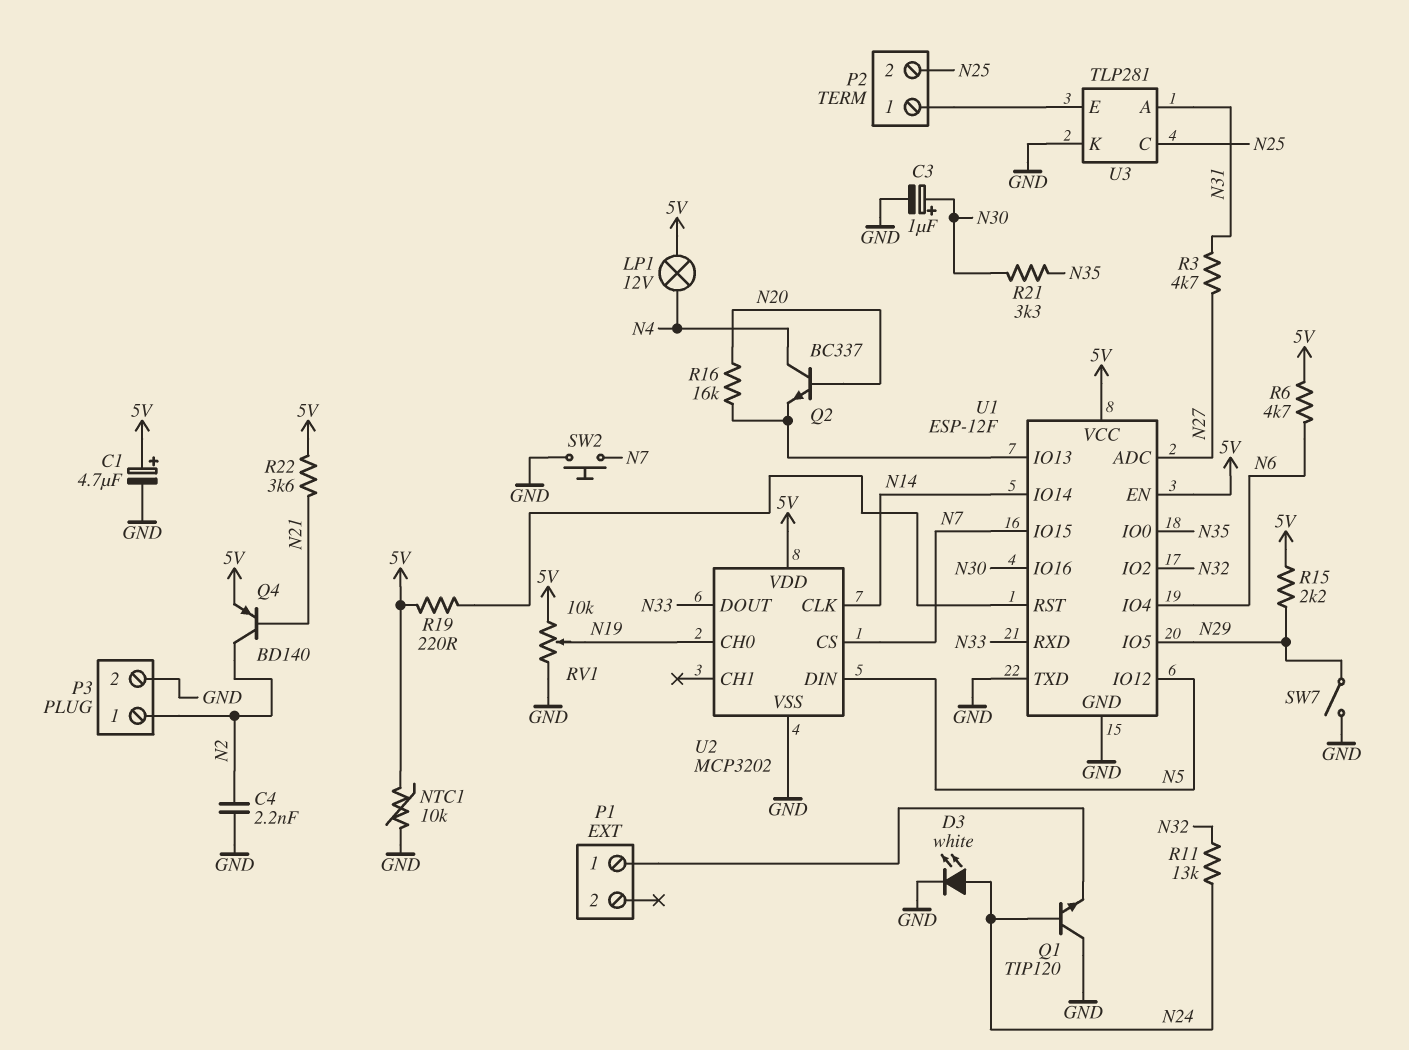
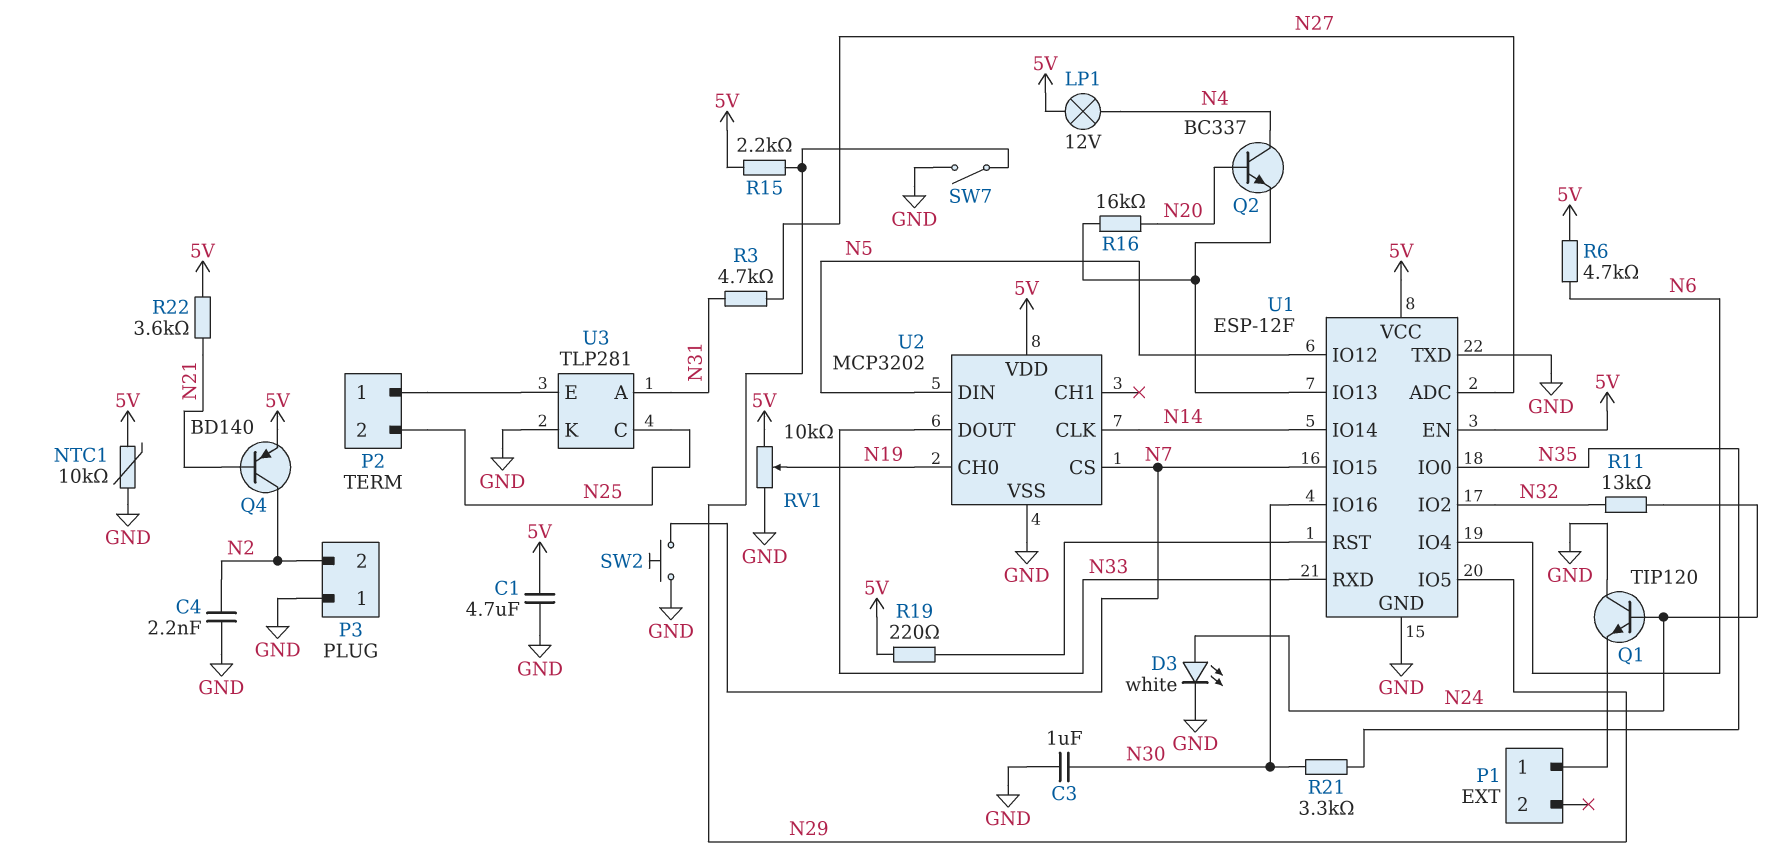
C1: 4.7uF (plus 5V, minus GND) -> 4.7uF (5V, GND)
C3: 1uF (plus N30, minus GND) -> 1uF (GND, N30)
P3 pin 1: N2 -> GND
P3 pin 2: GND -> N2

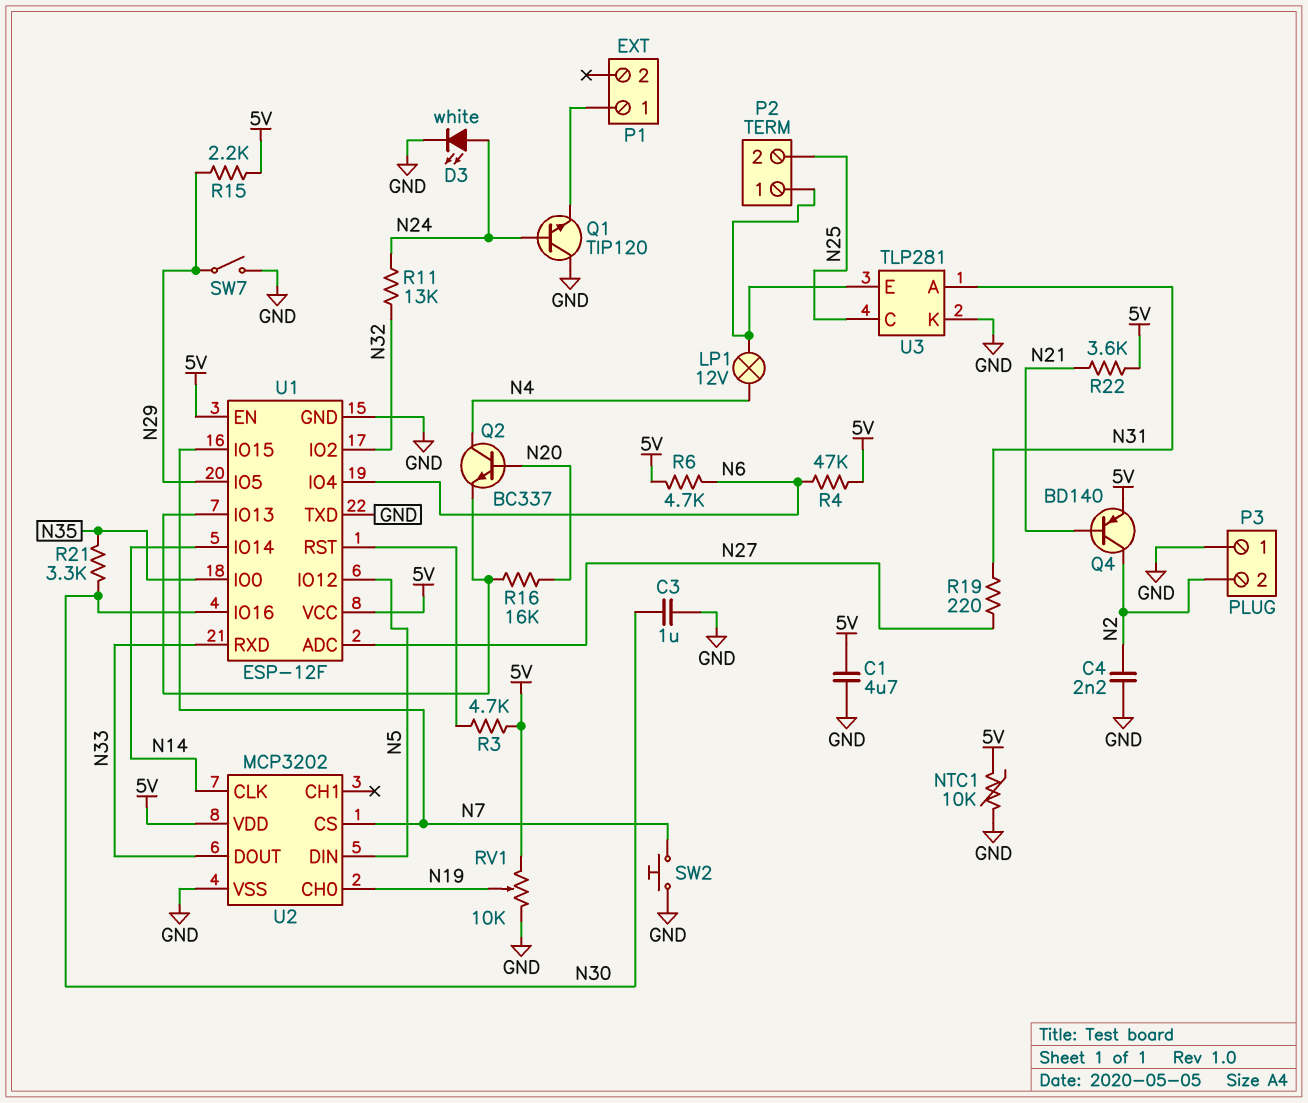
LP1: lamp 12V (5V, N4) -> lamp 12V (N4, P2/1)
R3: 4.7k (N27, N31) -> 4.7k (5V, U1/RST)
R4: none -> 47k (5V, N6)
R19: 220 (5V, U1/RST) -> 220 (N27, N31)

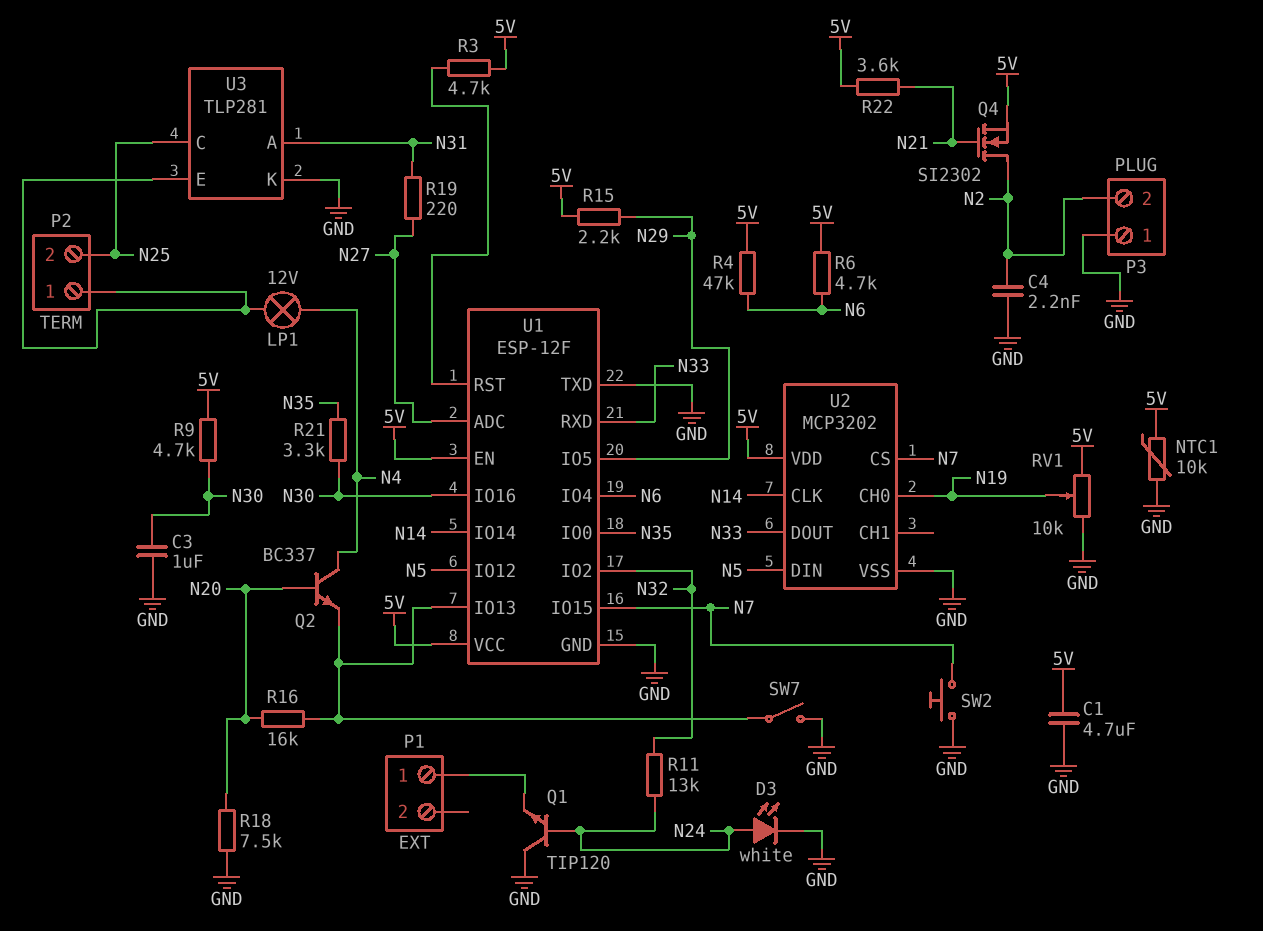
Q4: PNP BD140 (B N21, C N2, E 5V) -> NMOS SI2302 (G N21, D N2, S 5V)
R9: none -> 4.7k (5V, N30)
R18: none -> 7.5k (GND, N20)
SW7: switch (GND, N29) -> switch (GND, U1/IO13)

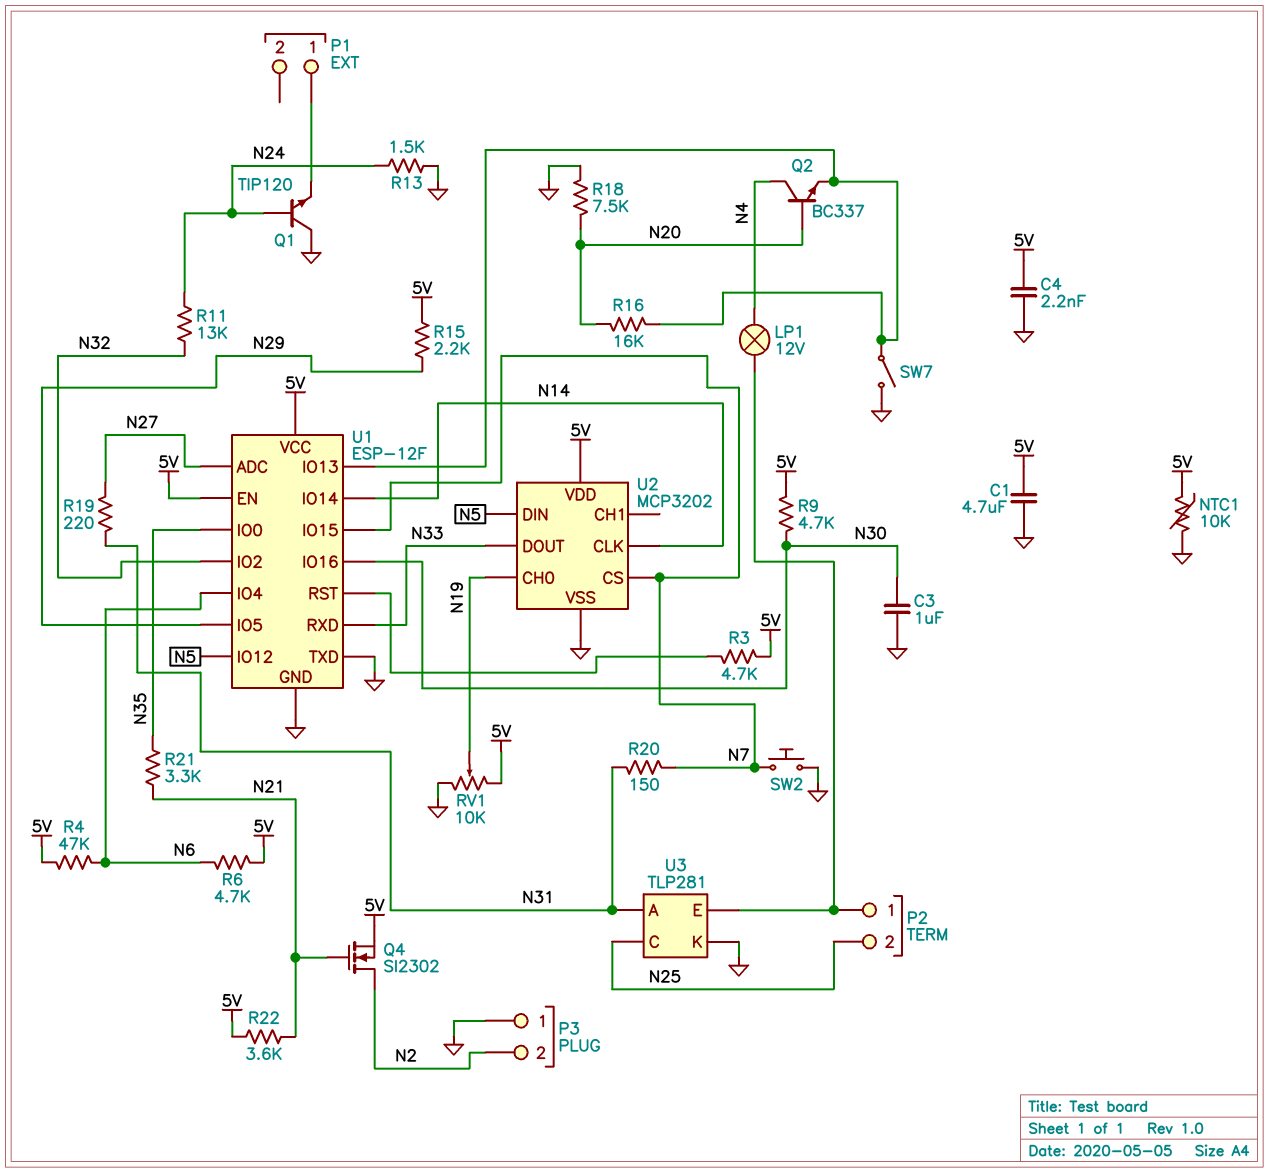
C4: 2.2nF (GND, N2) -> 2.2nF (5V, GND)
D3: LED white (A N24, K GND) -> none
R13: none -> 1.5k (GND, N24)
R20: none -> 150 (N7, N31)
R21: 3.3k (N30, N35) -> 3.3k (N21, N35)

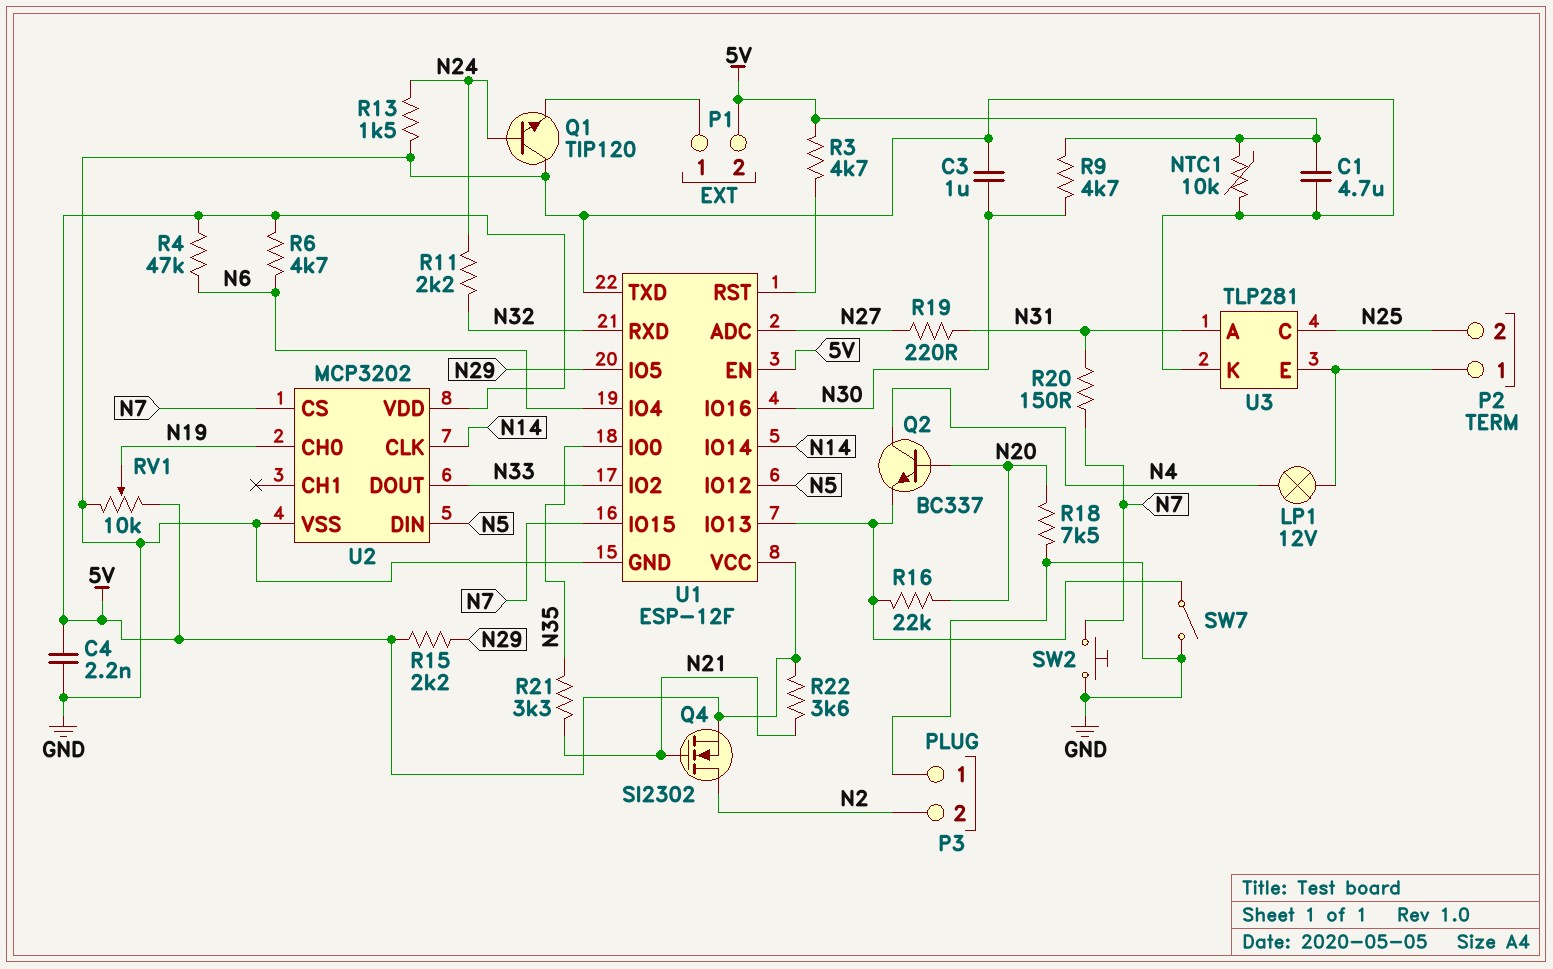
P1 pin 2: none -> 5V
R11: 13k (N24, N32) -> 2.2k (N24, N32)
R16: 16k (N20, U1/IO13) -> 22k (N20, U1/IO13)
U1 pin IO2: N32 -> N33
U1 pin RXD: N33 -> N32

